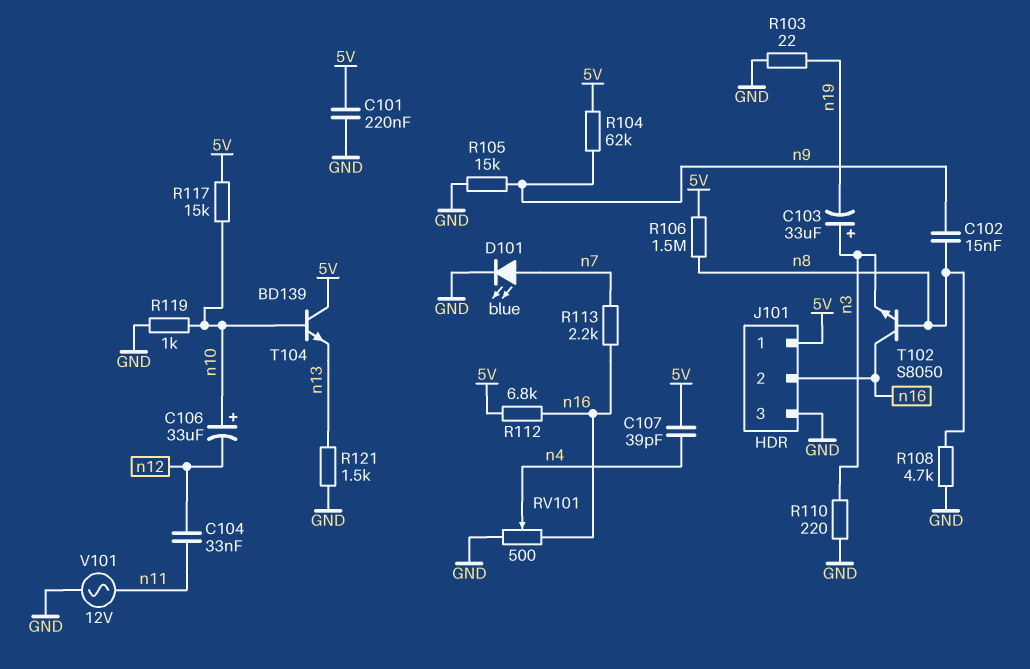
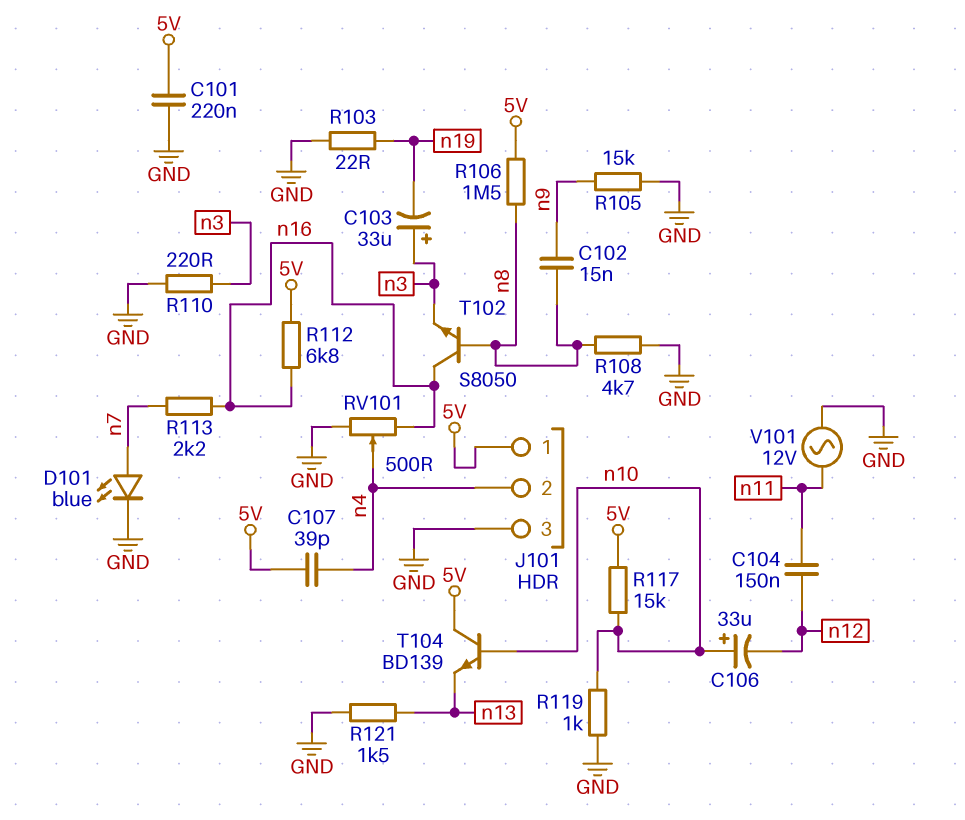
C104: 33nF (n11, n12) -> 150nF (n11, n12)
J101 pin 2: n16 -> n4
R104: 62k (5V, n9) -> none

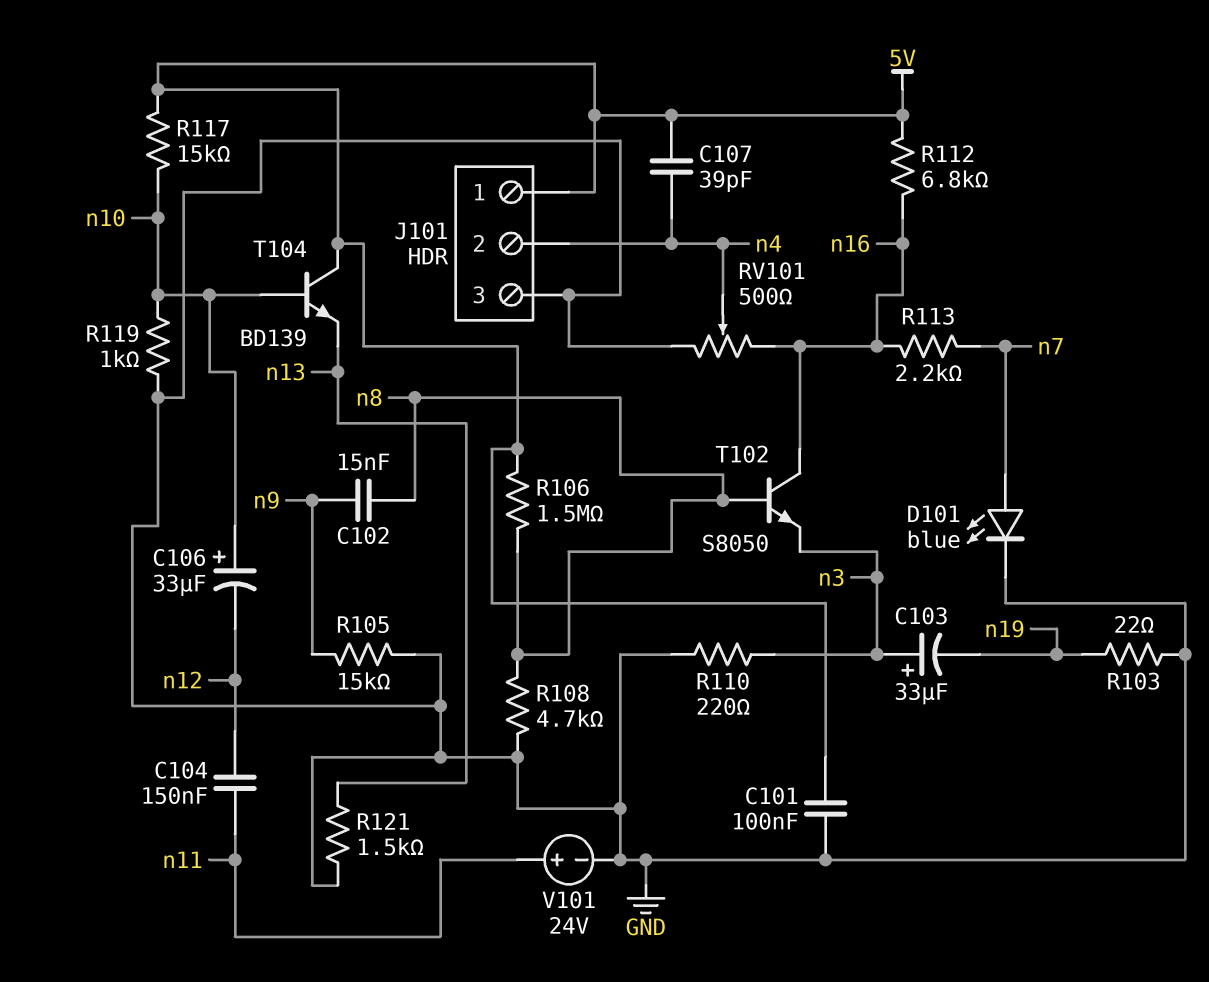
C101: 220nF (5V, GND) -> 100nF (5V, GND)
V101: AC 12V (GND, n11) -> 24V (plus n11, minus GND)

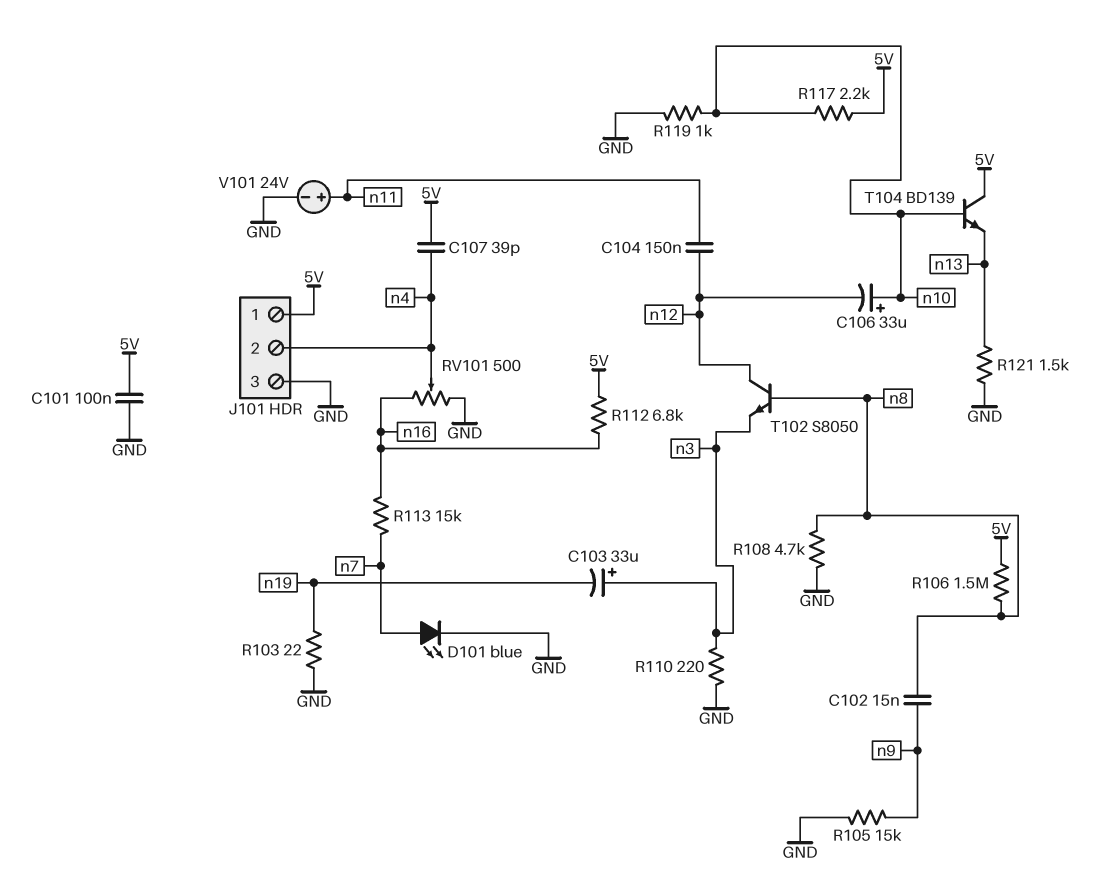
R113: 2.2k (n7, n16) -> 15k (n7, n16)
R117: 15k (5V, n10) -> 2.2k (5V, n10)
T102: NPN S8050 (B n8, C n16, E n3) -> NPN S8050 (B n8, C n12, E n3)

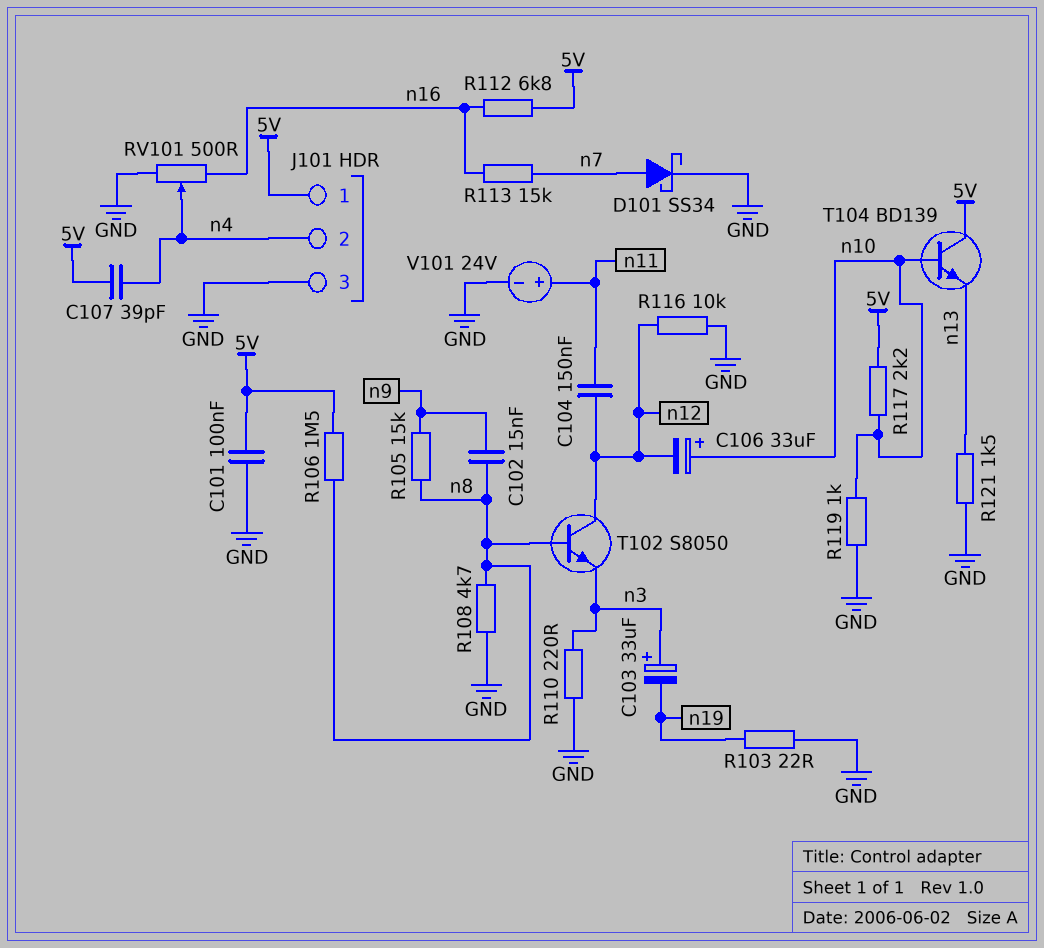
D101: LED blue (A n7, K GND) -> schottky SS34 (A n7, K GND)
R105: 15k (GND, n9) -> 15k (n8, n9)
R116: none -> 10k (GND, n12)

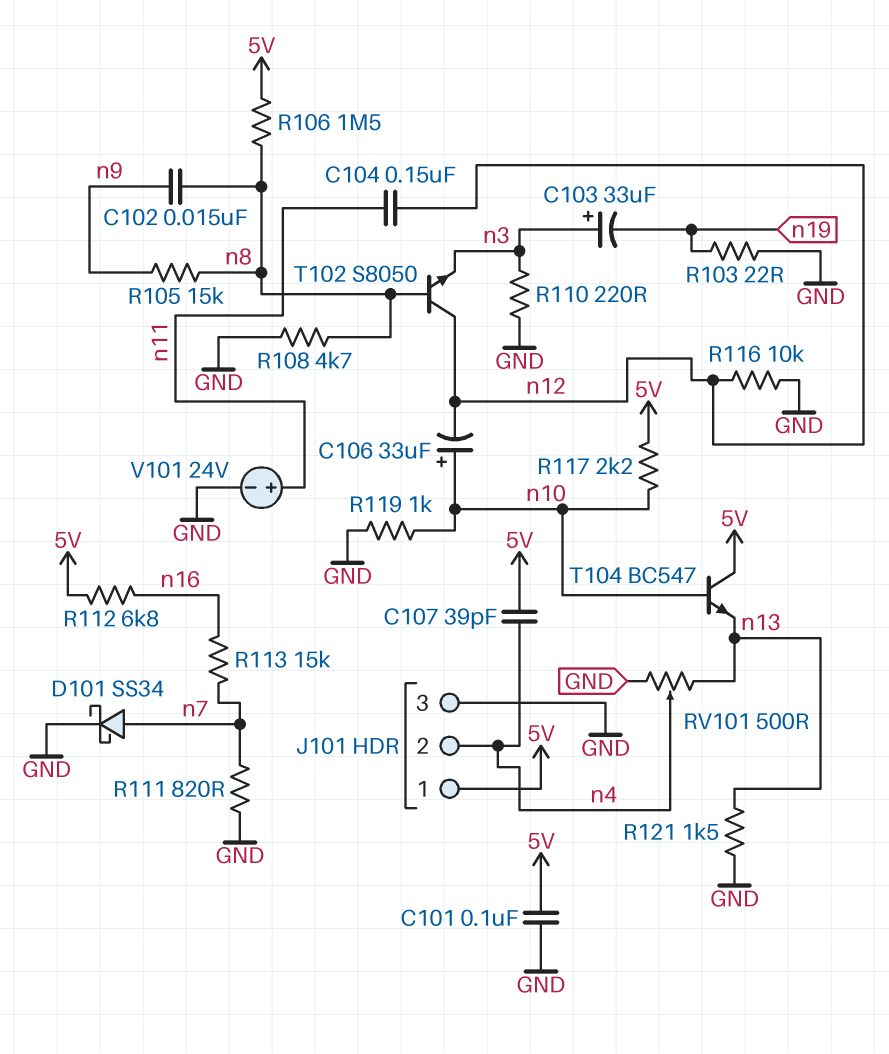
R111: none -> 820 (GND, n7)
RV101: 500 (GND, n16, wiper n4) -> 500 (GND, n13, wiper n4)
T104: NPN BD139 (B n10, C 5V, E n13) -> NPN BC547 (B n10, C 5V, E n13)

